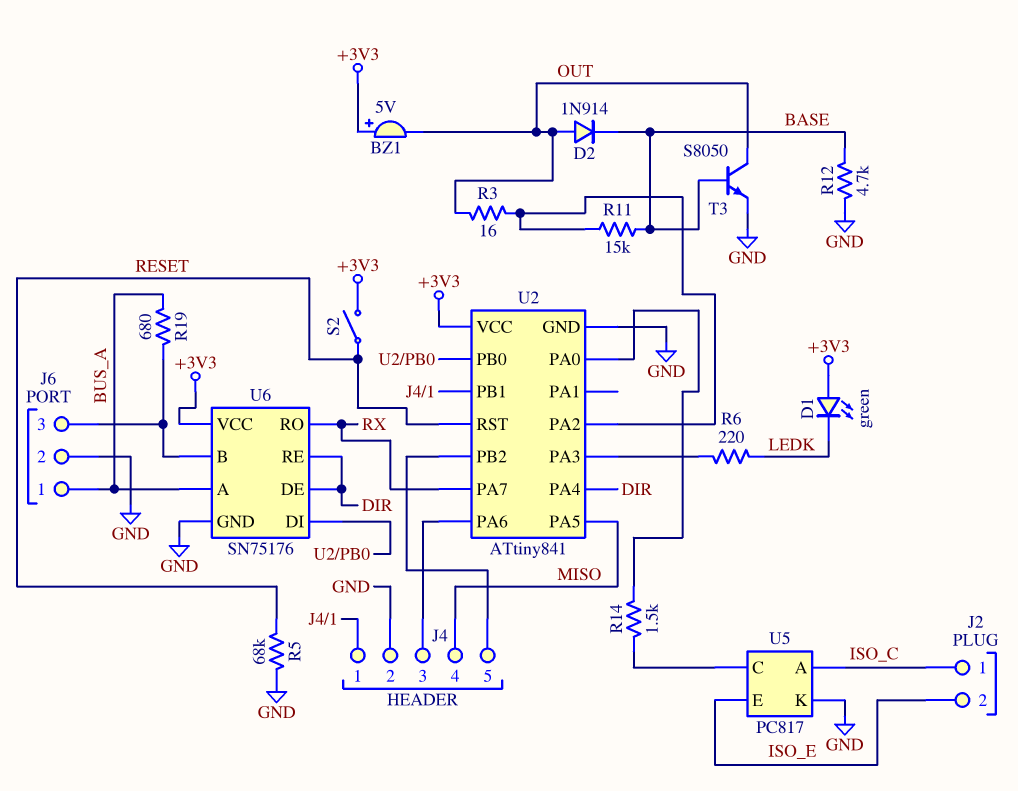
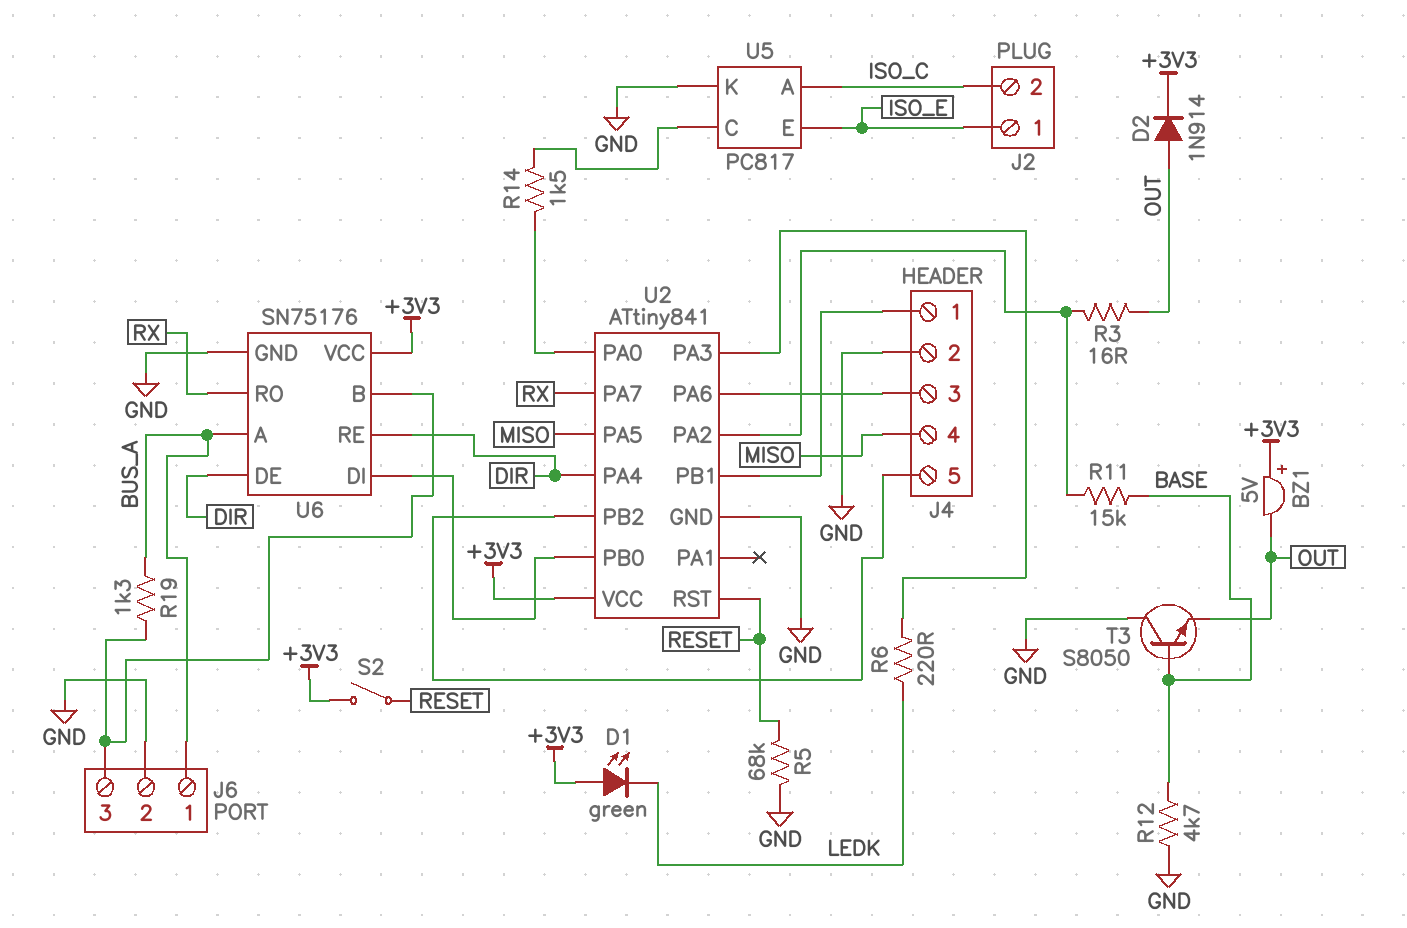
D2: diode 1N914 (A OUT, K BASE) -> diode 1N914 (A OUT, K +3V3)
J2 pin 1: ISO_C -> ISO_E
J2 pin 2: ISO_E -> ISO_C
R19: 680 (BUS_A, J6/3) -> 1.3k (BUS_A, J6/3)
T3: NPN S8050 (B BASE, C OUT, E GND) -> NPN S8050 (B BASE, C GND, E OUT)

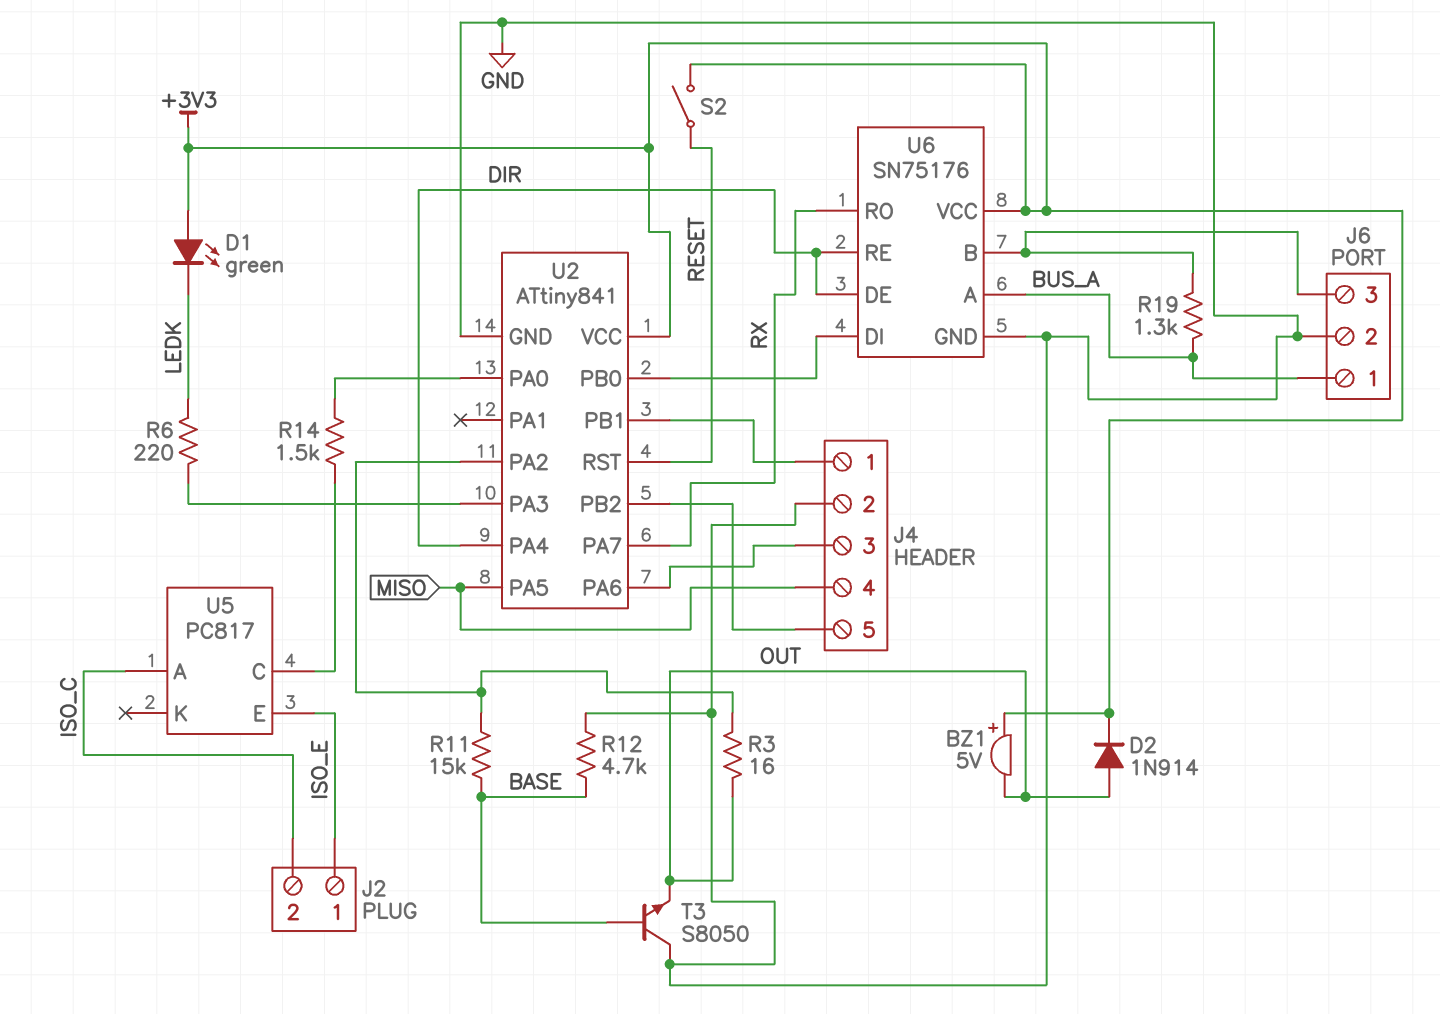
R5: 68k (GND, RESET) -> none
U5 pin K: GND -> none

